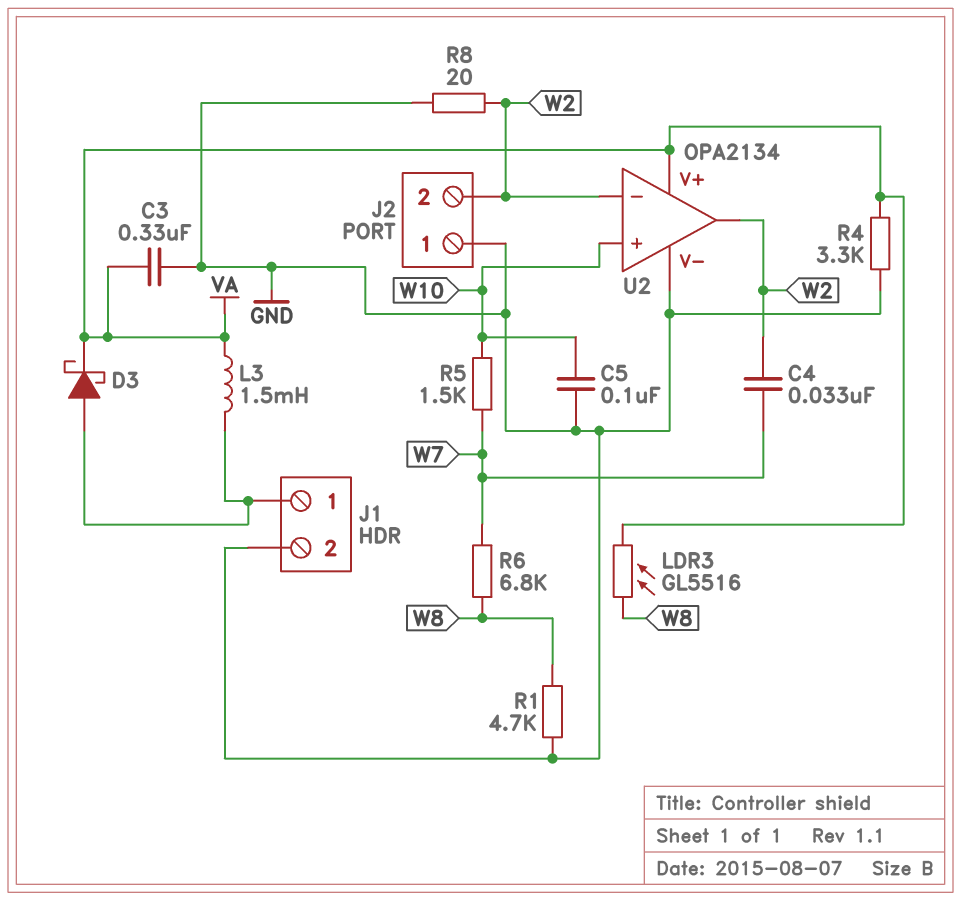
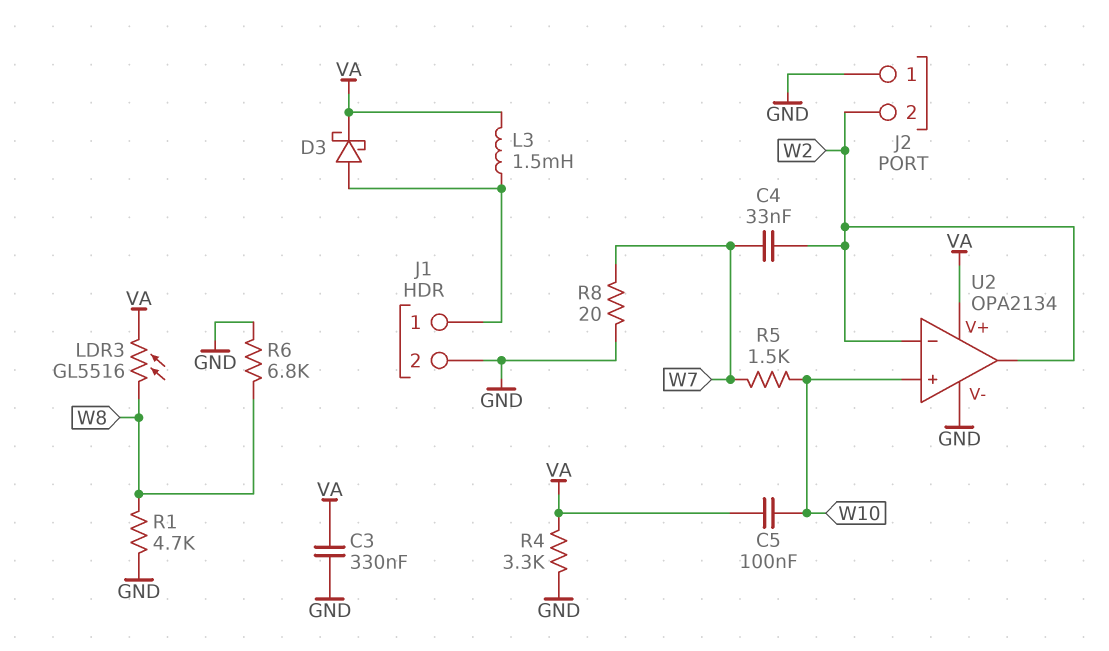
C5: 100nF (GND, W10) -> 100nF (VA, W10)
R6: 6.8k (W7, W8) -> 6.8k (GND, W8)
R8: 20 (GND, W2) -> 20 (GND, W7)

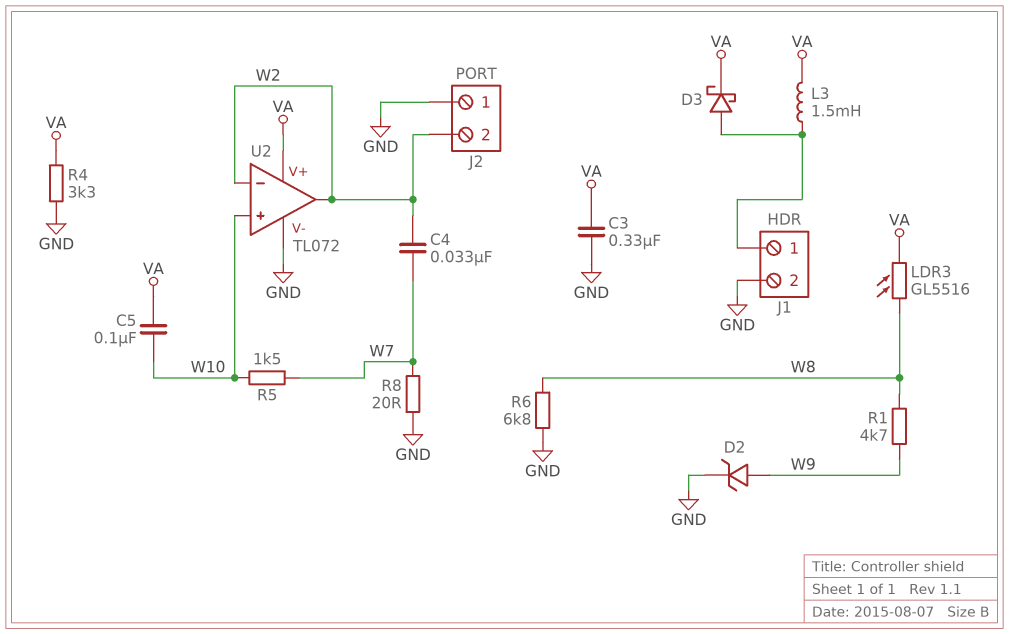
D2: none -> zener (A W9, K GND)
R1: 4.7k (GND, W8) -> 4.7k (W8, W9)
U2: OPA2134 -> TL072

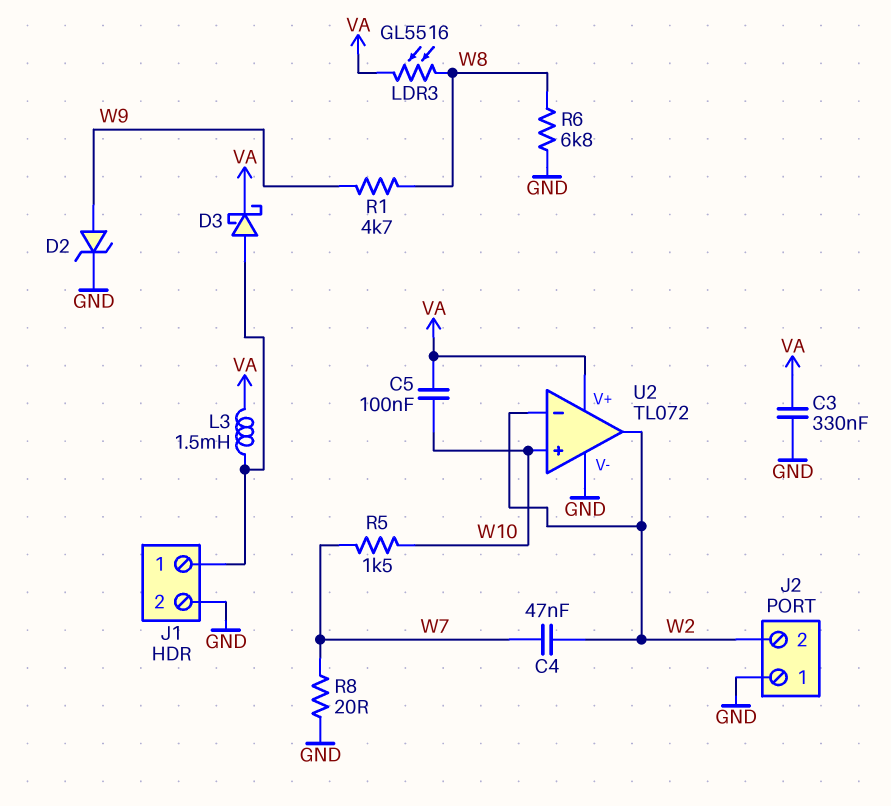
C4: 33nF (W2, W7) -> 47nF (W2, W7)
R4: 3.3k (GND, VA) -> none

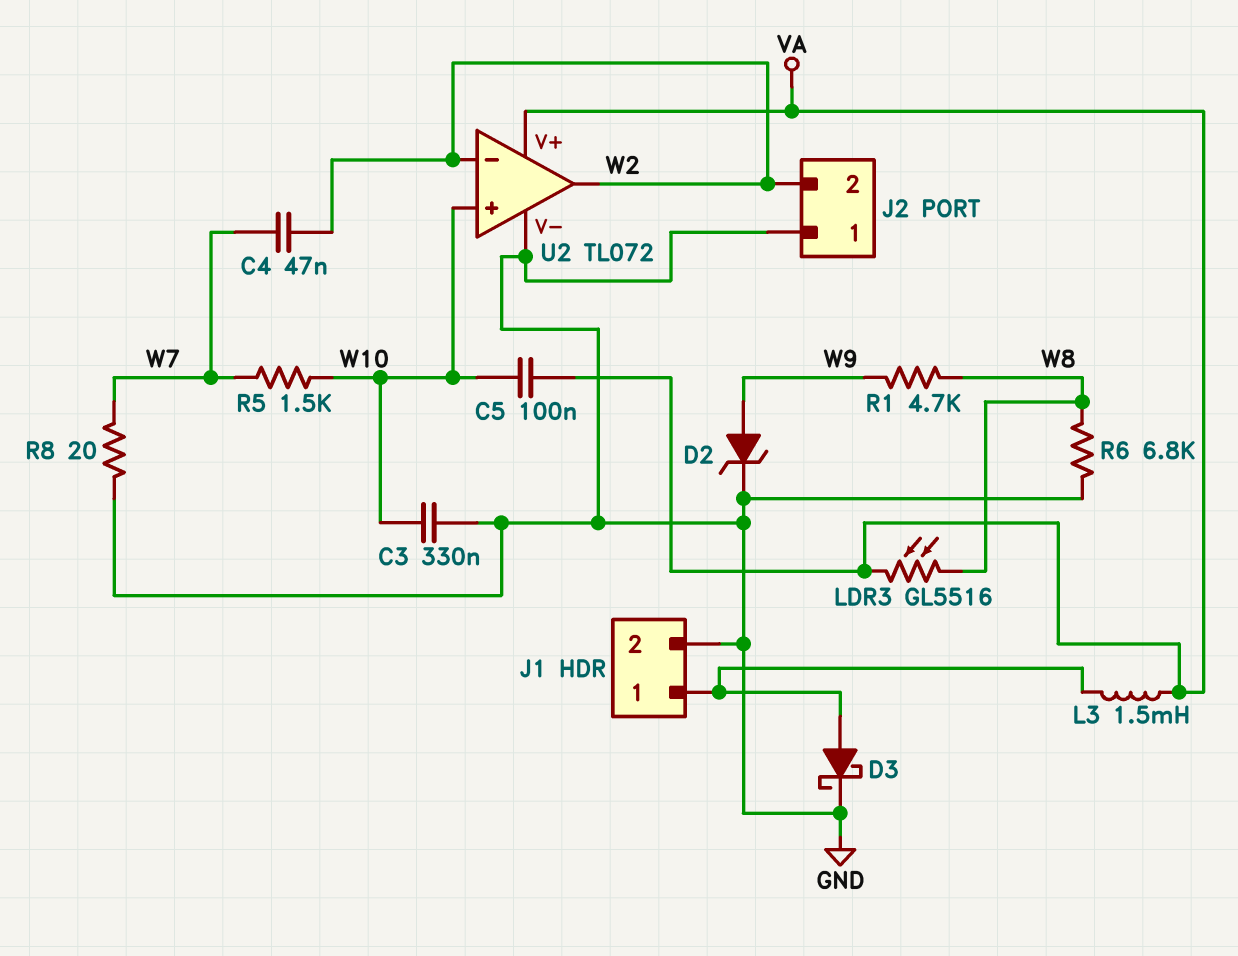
C3: 330nF (GND, VA) -> 330nF (GND, W10)
D3: schottky (A J1/1, K VA) -> schottky (A J1/1, K GND)

